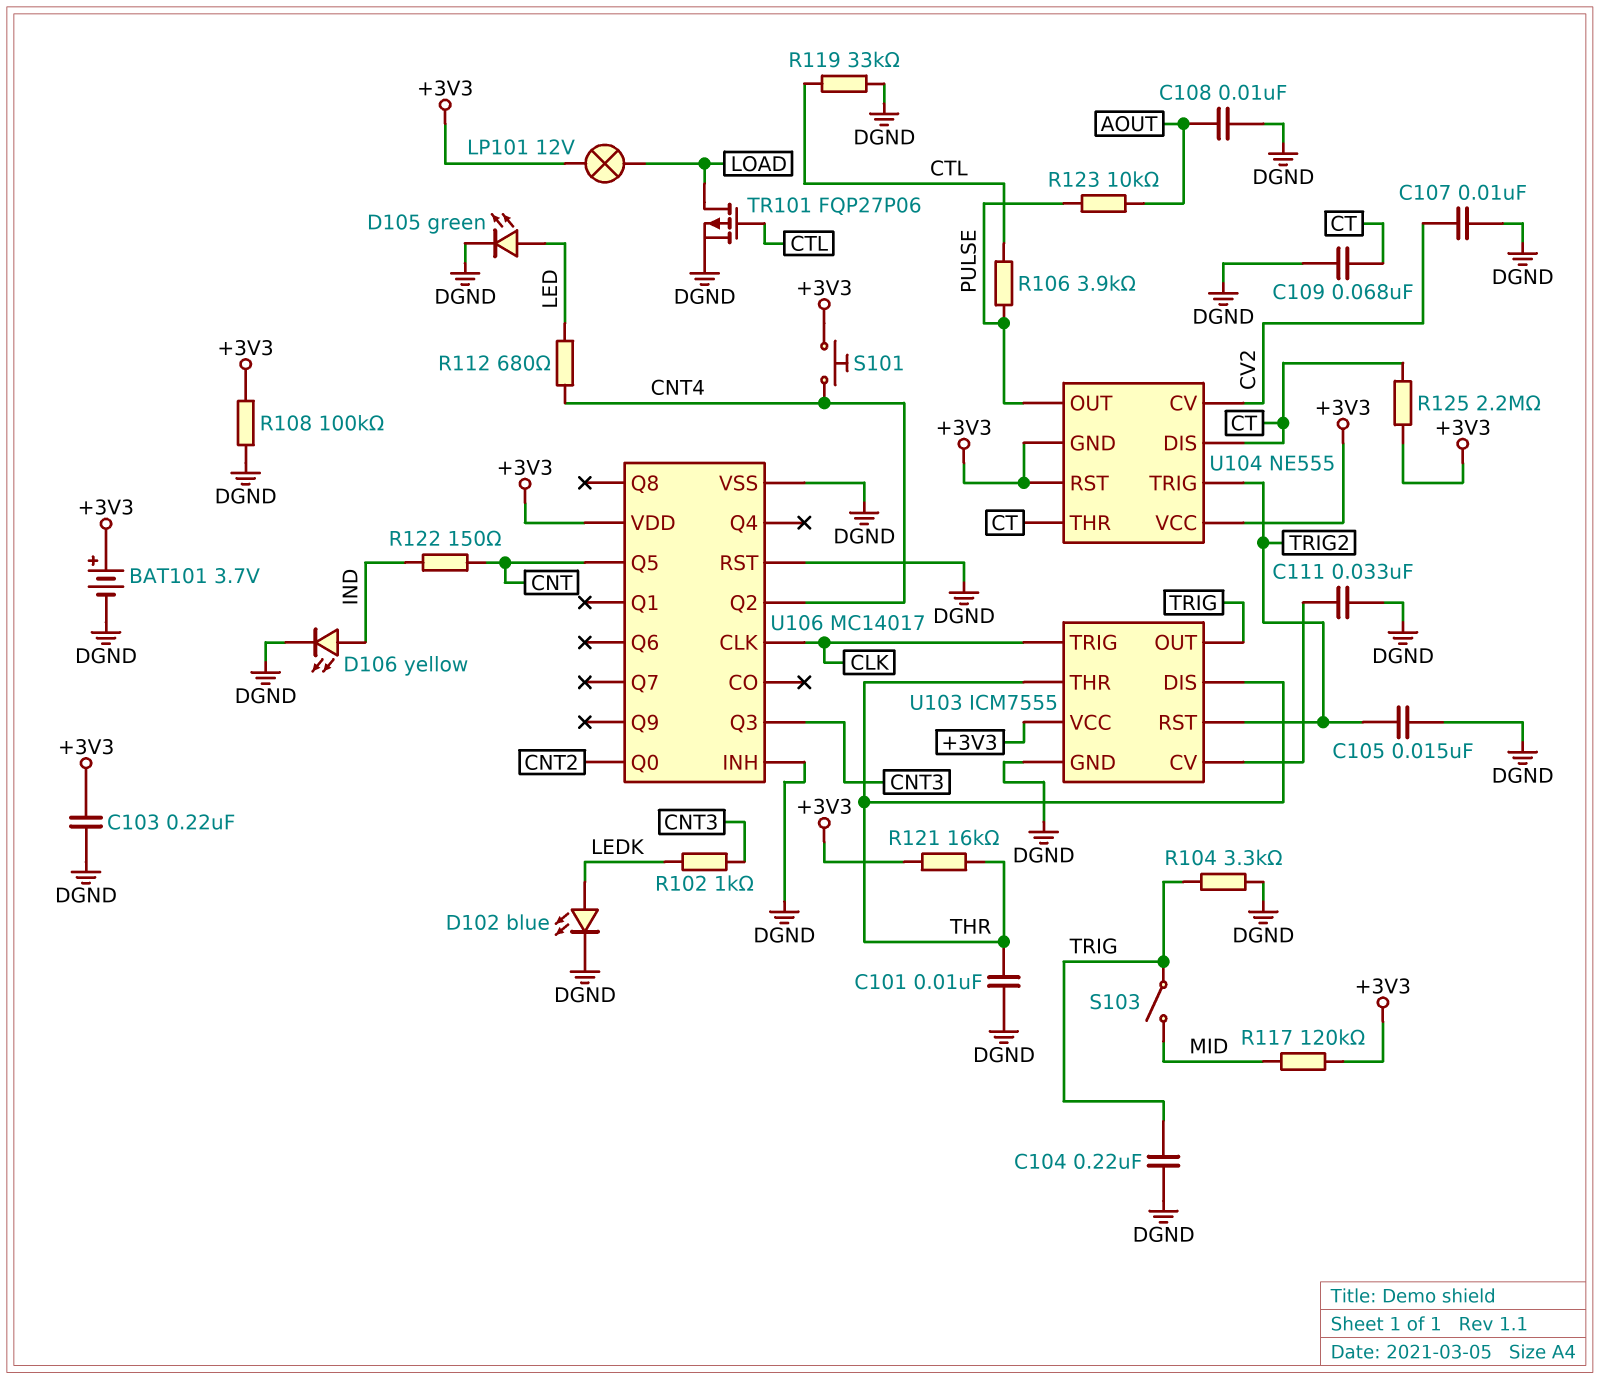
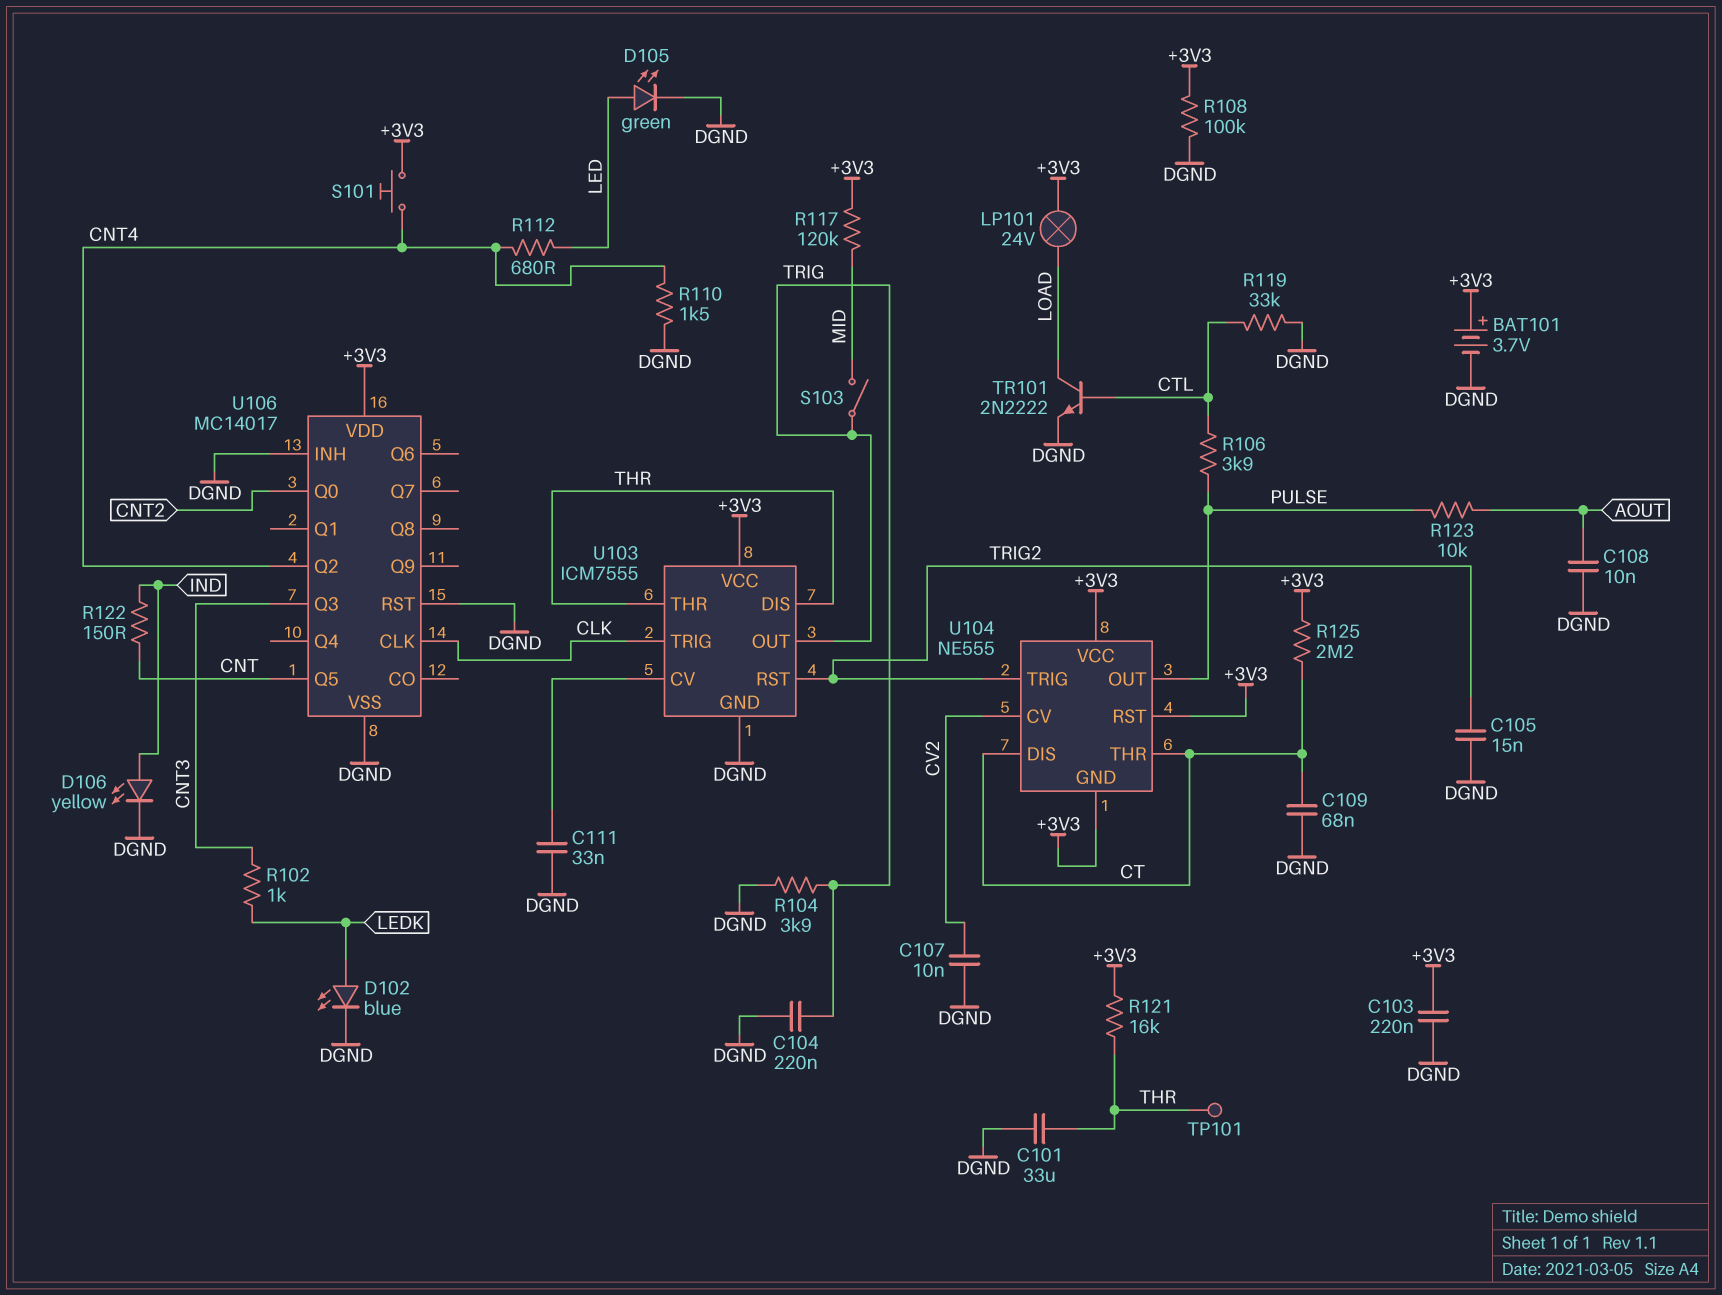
C101: 10nF (DGND, THR) -> 33uF (DGND, THR)
LP101: lamp 12V (+3V3, LOAD) -> lamp 24V (+3V3, LOAD)
R104: 3.3k (DGND, TRIG) -> 3.9k (DGND, TRIG)
R110: none -> 1.5k (CNT4, DGND)
TP101: none -> test point (THR)
TR101: PMOS FQP27P06 (G CTL, D LOAD, S DGND) -> NPN 2N2222 (B CTL, C LOAD, E DGND)

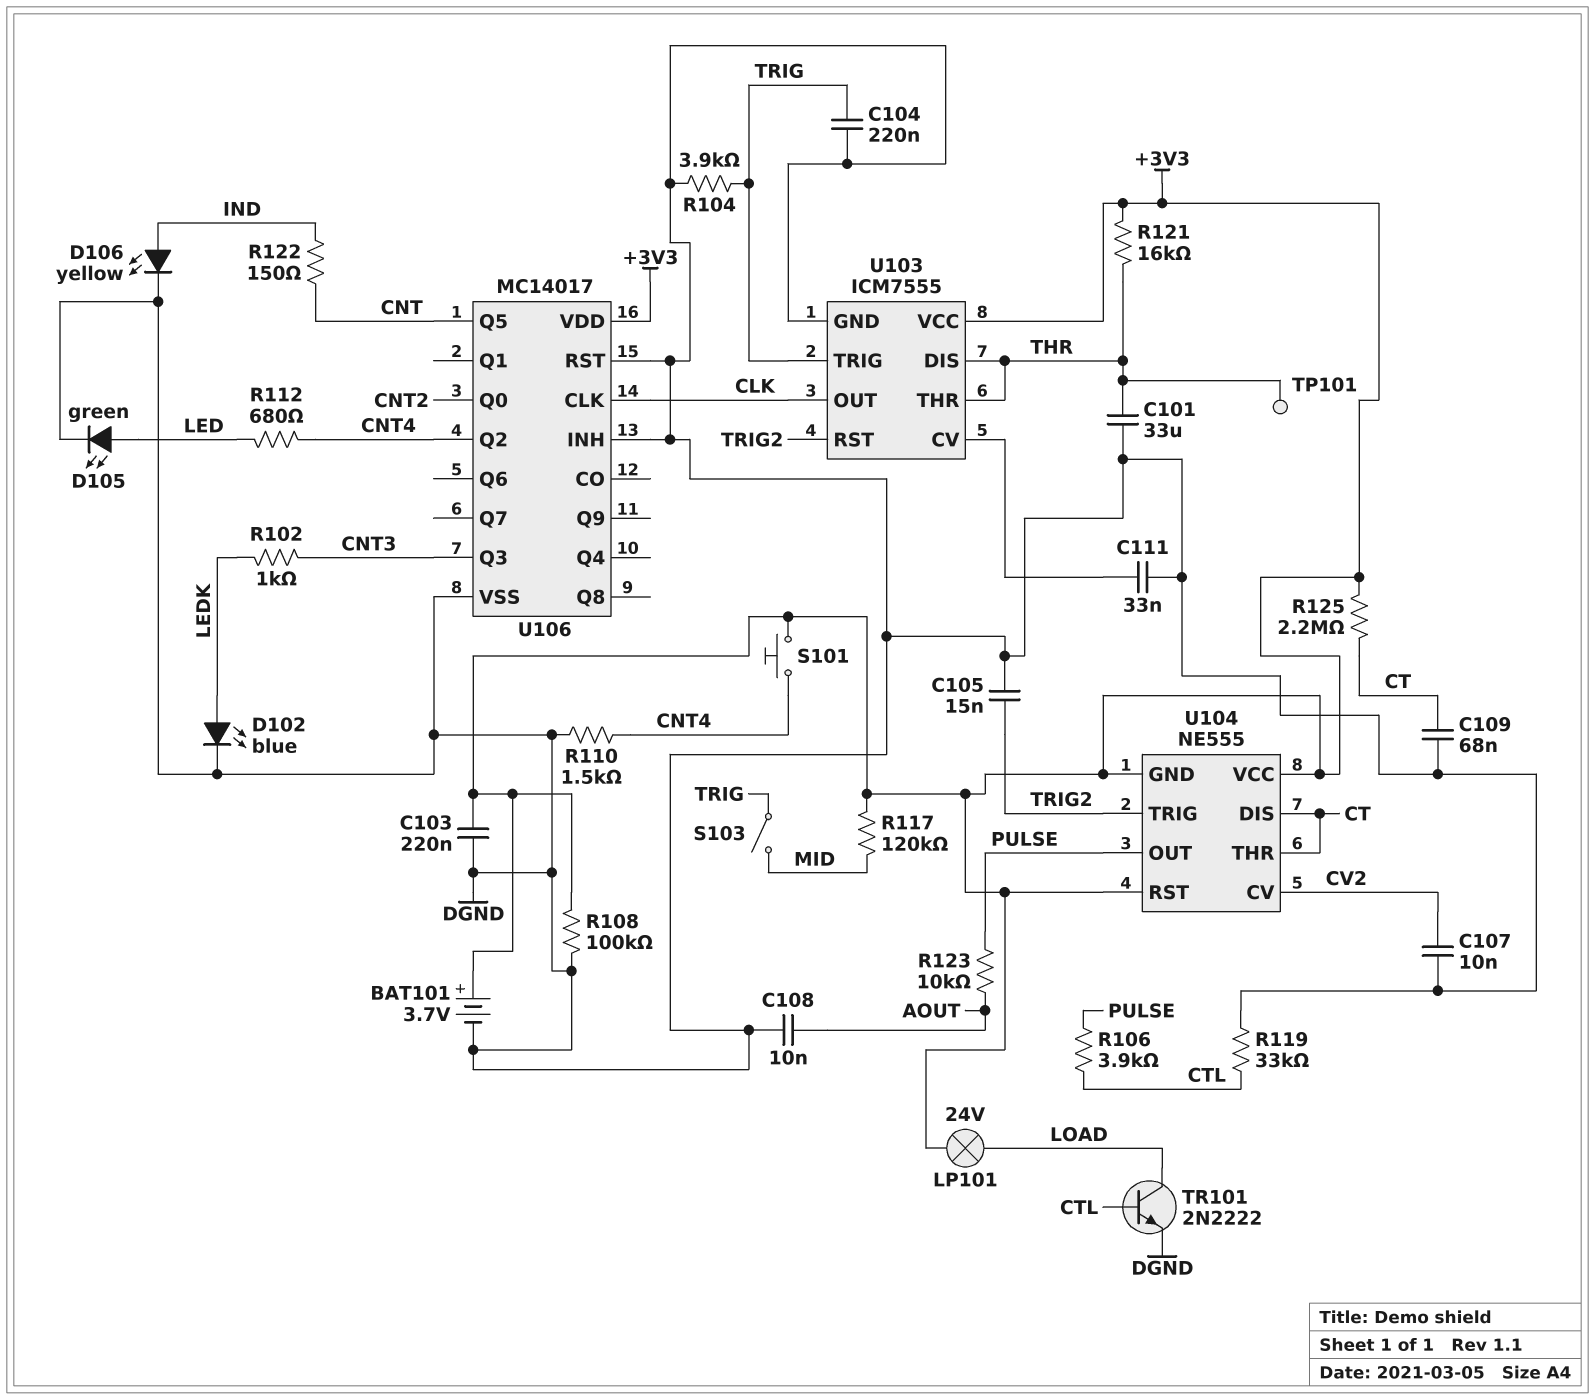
U103 pin OUT: TRIG -> CLK
U103 pin TRIG: CLK -> TRIG

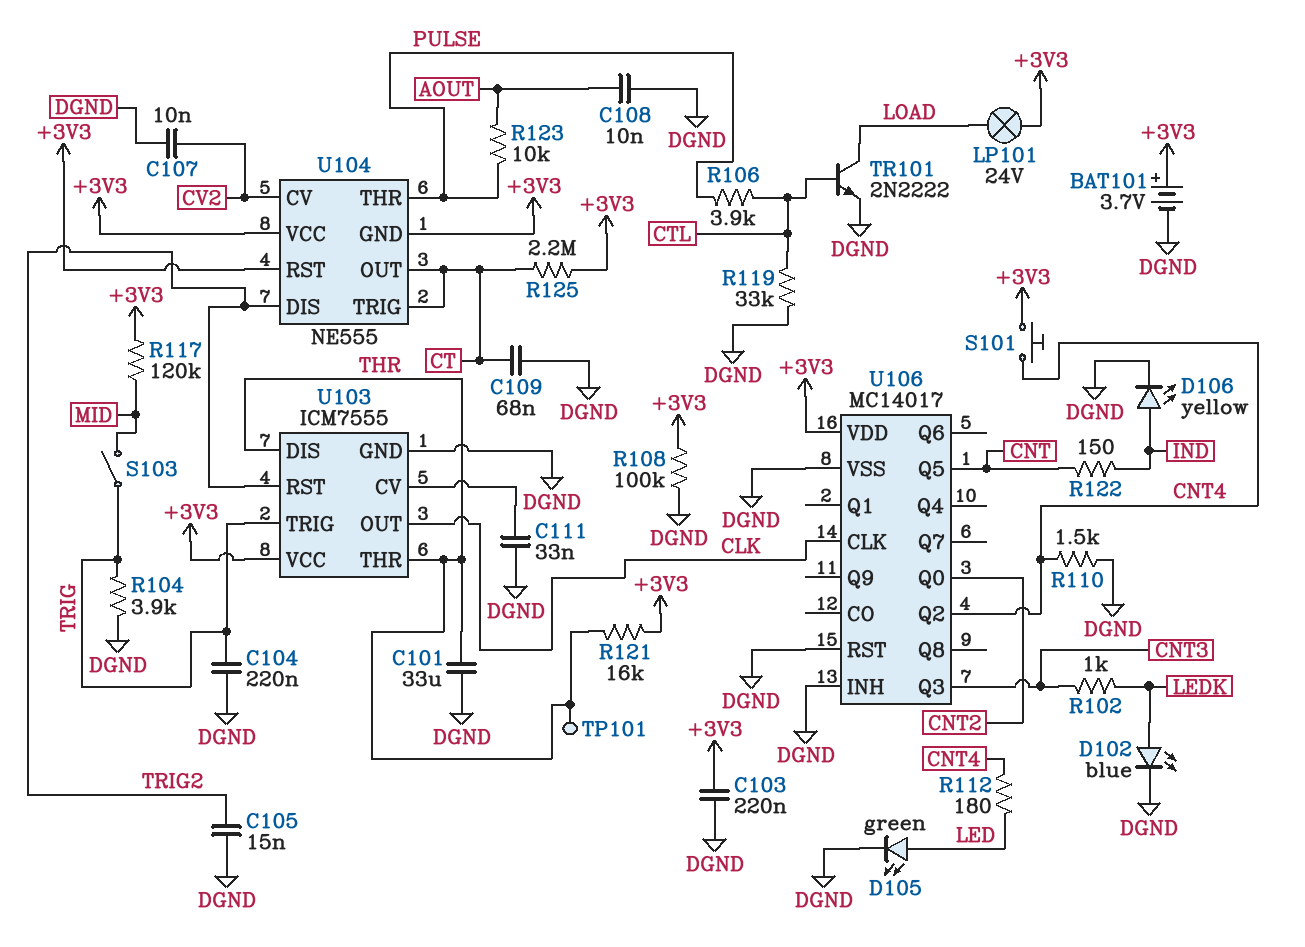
R112: 680 (CNT4, LED) -> 180 (CNT4, LED)
U104 pin DIS: CT -> TRIG2
U104 pin OUT: PULSE -> CT
U104 pin THR: CT -> PULSE
U104 pin TRIG: TRIG2 -> CT

